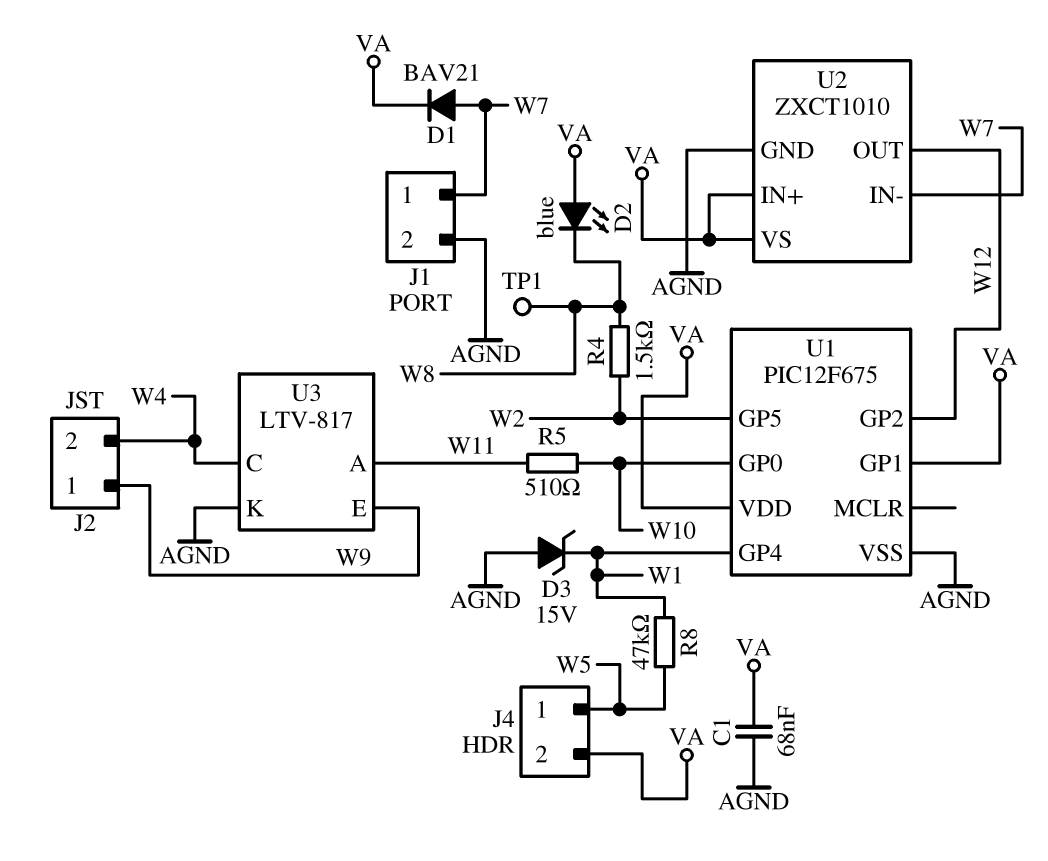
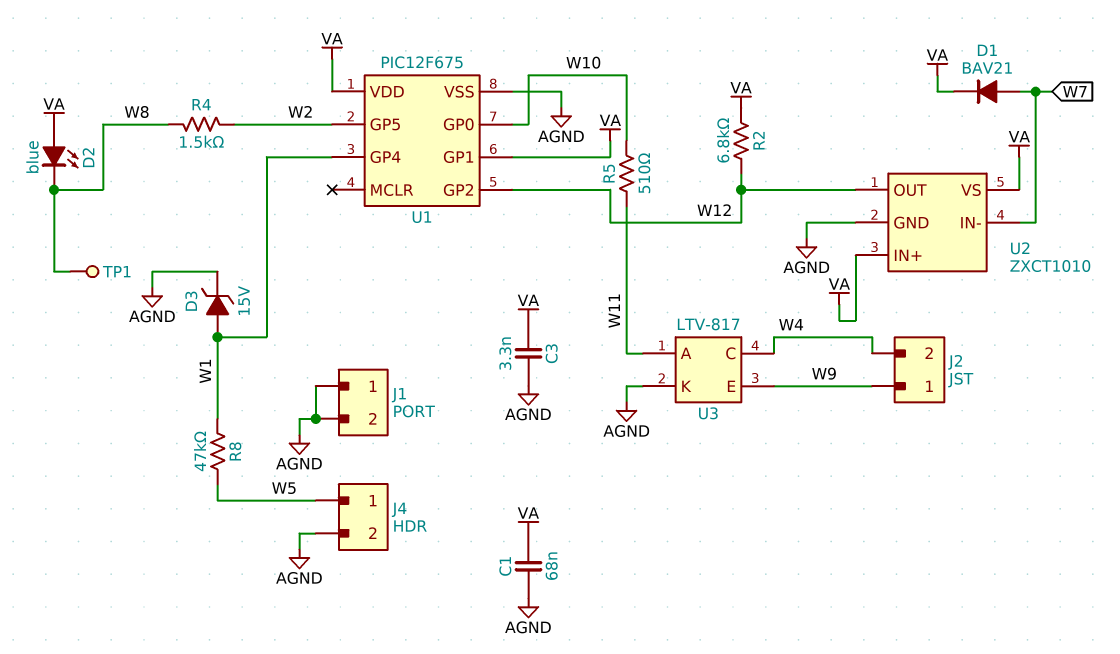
C3: none -> 3.3nF (AGND, VA)
D3: zener 15V (A AGND, K W1) -> zener 15V (A W1, K AGND)
J1 pin 1: W7 -> AGND
J4 pin 2: VA -> AGND
R2: none -> 6.8k (VA, W12)

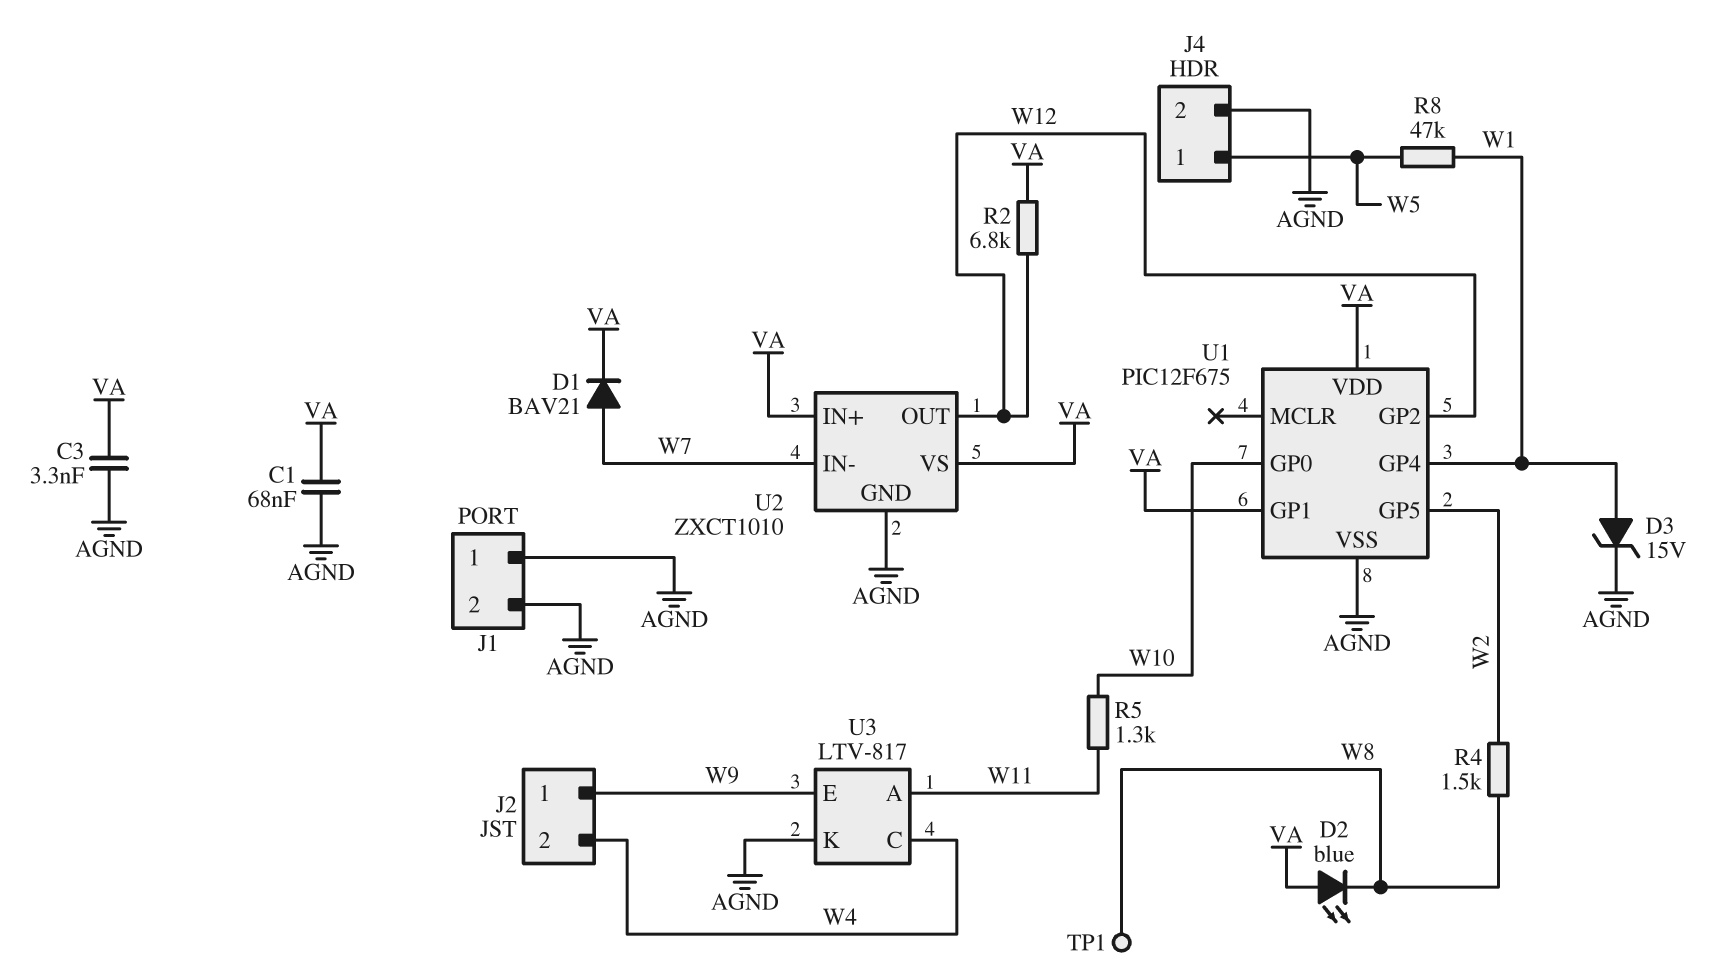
R5: 510 (W10, W11) -> 1.3k (W10, W11)

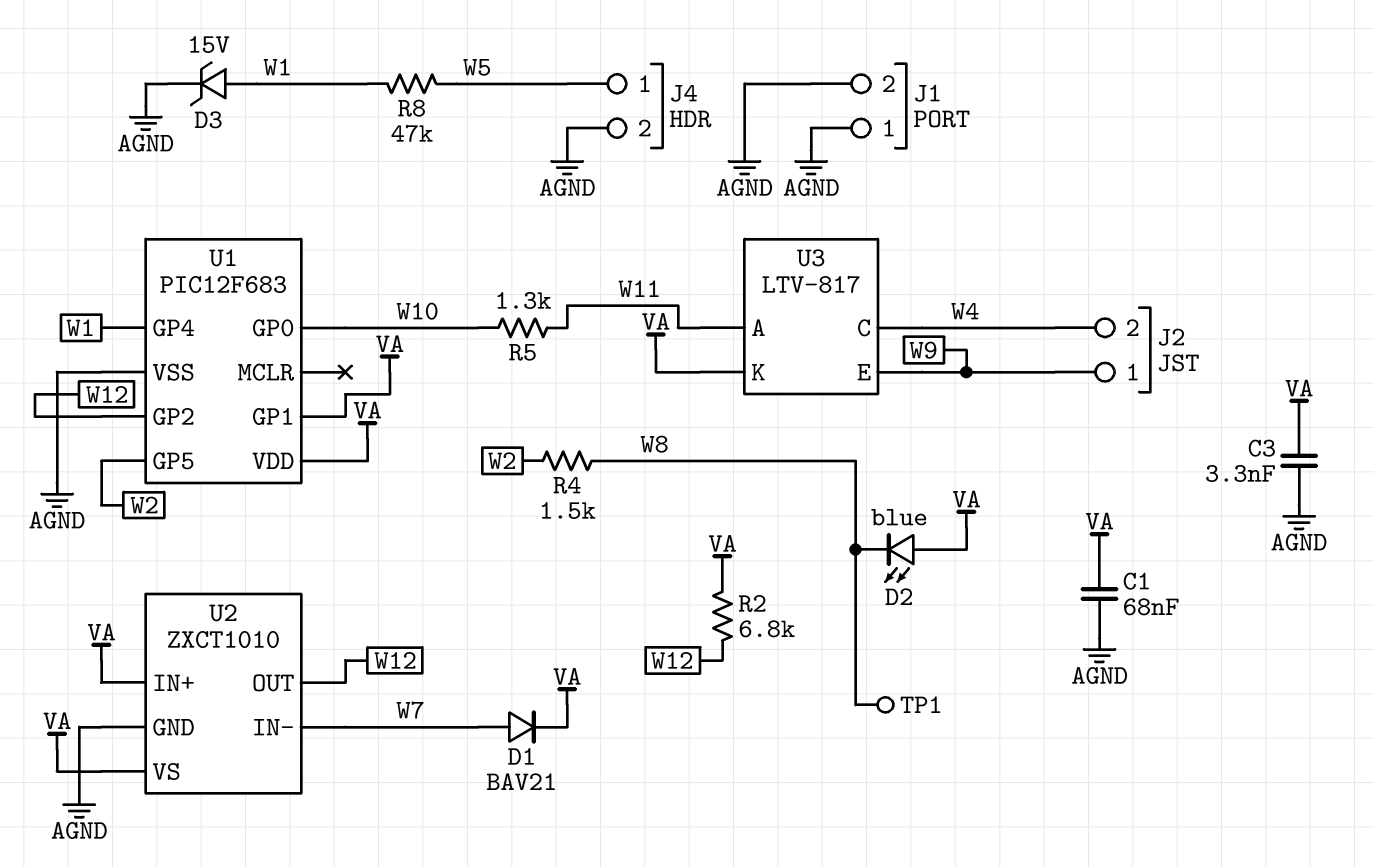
U1: PIC12F675 -> PIC12F683
U3 pin K: AGND -> VA

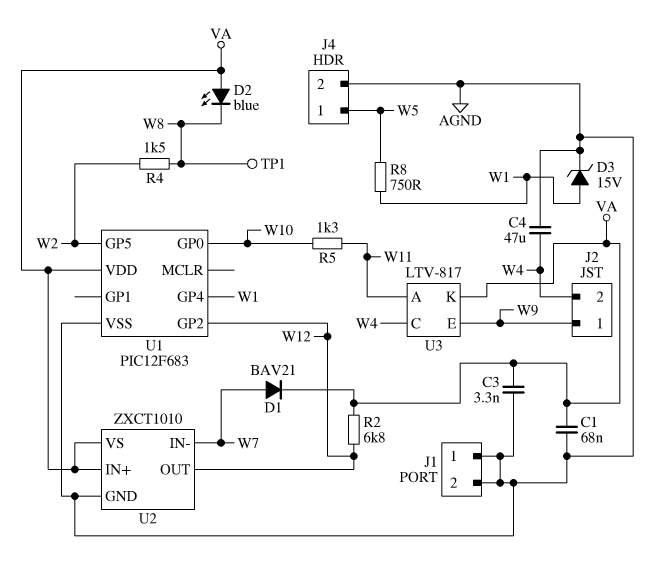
C4: none -> 47uF (AGND, W4)
R8: 47k (W1, W5) -> 750 (W1, W5)
U1 pin GP1: VA -> none

